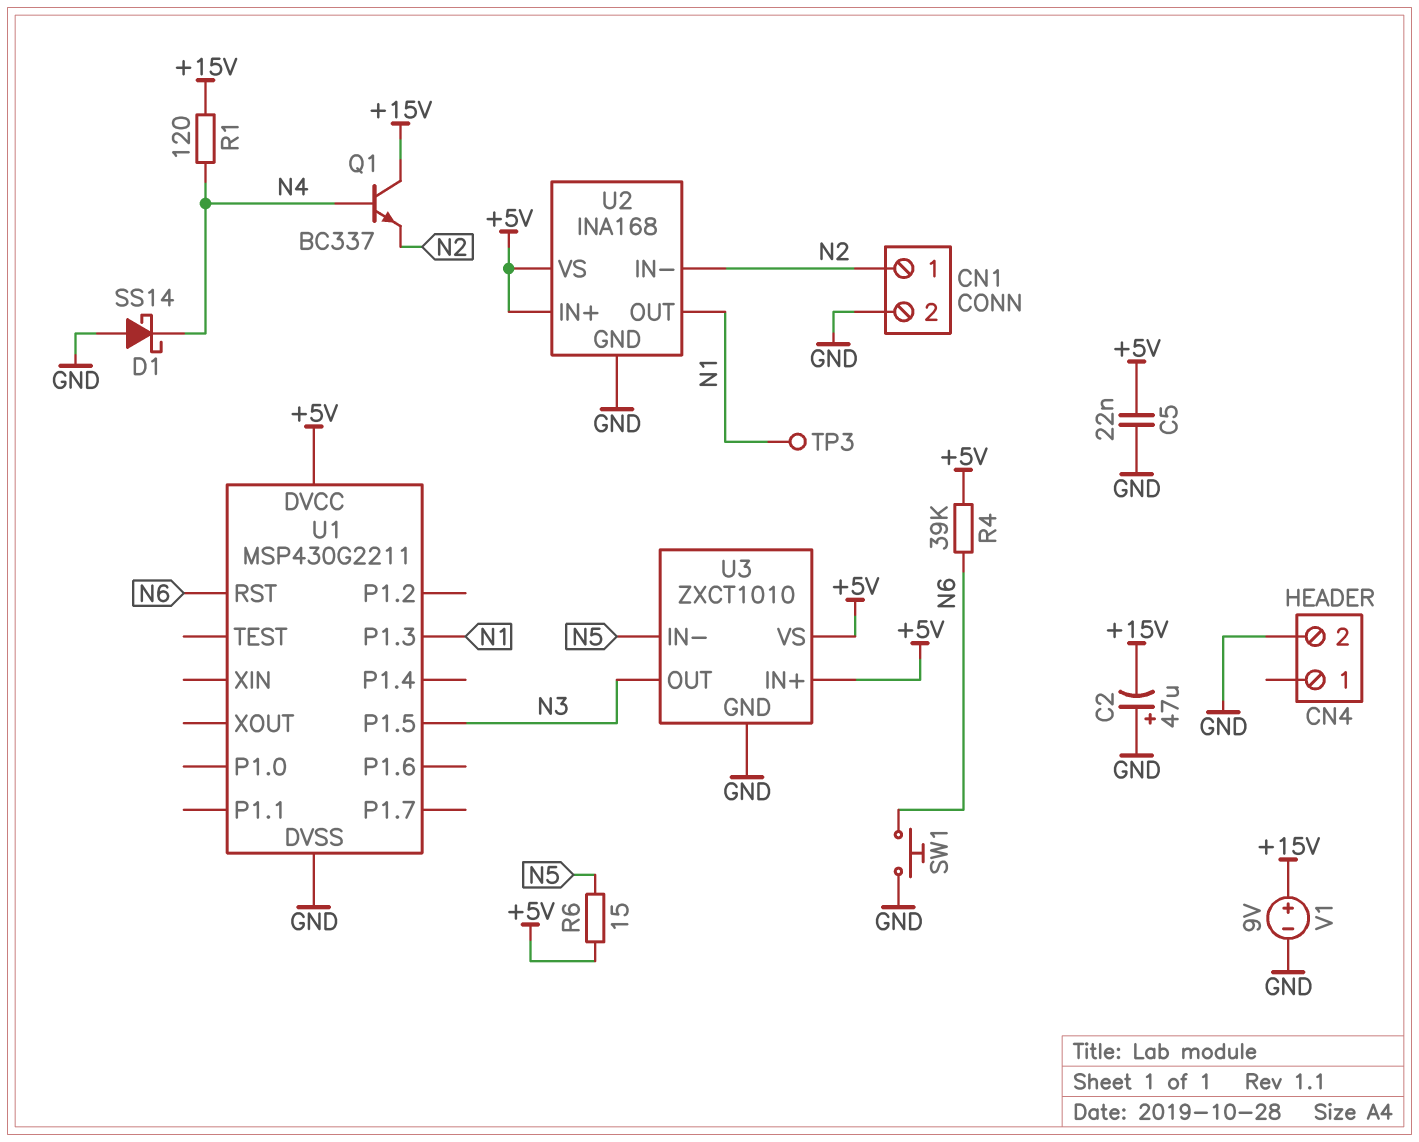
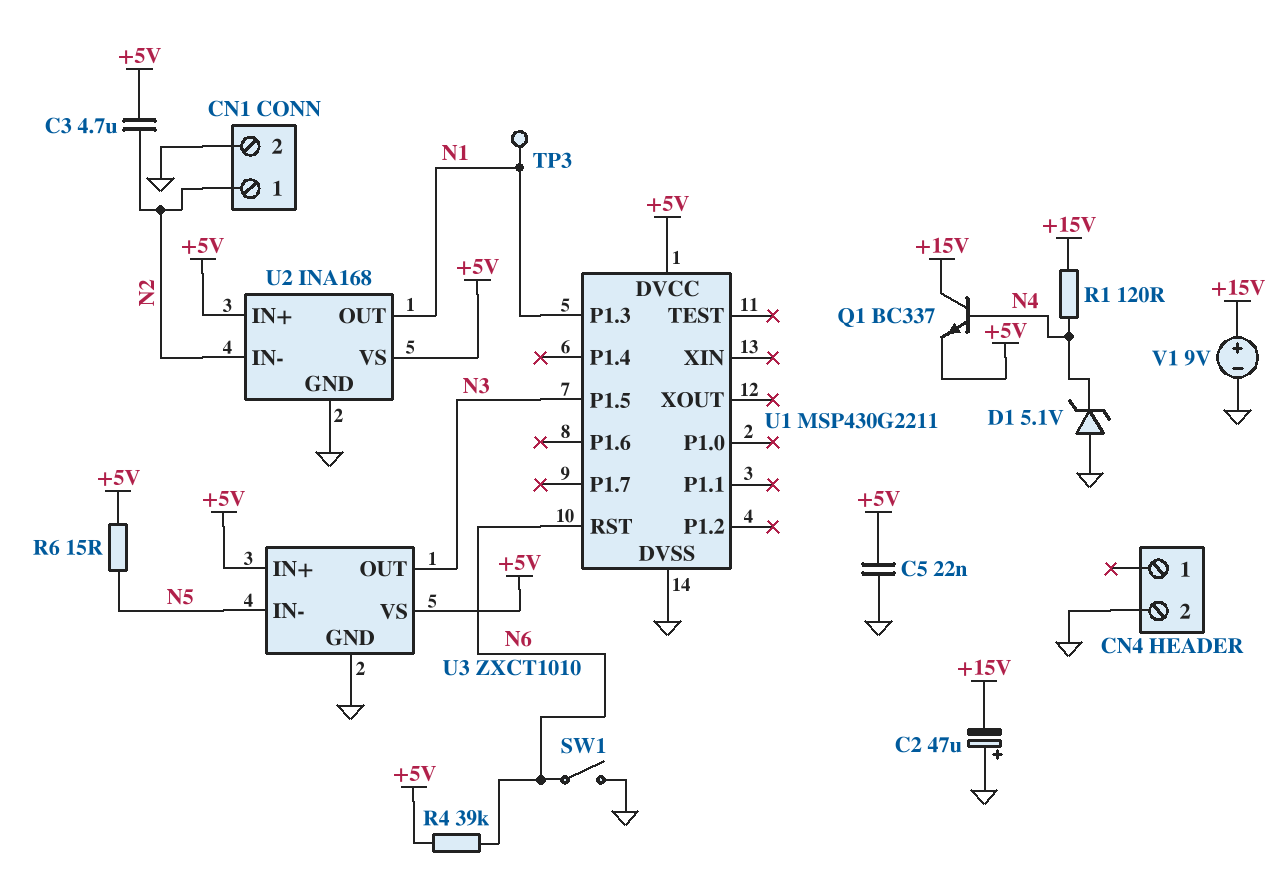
C3: none -> 4.7uF (+5V, N2)
D1: schottky SS14 (A GND, K N4) -> zener 5.1V (A GND, K N4)
Q1: NPN BC337 (B N4, C +15V, E N2) -> NPN BC337 (B N4, C +15V, E +5V)
SW1: button (GND, N6) -> switch (GND, N6)

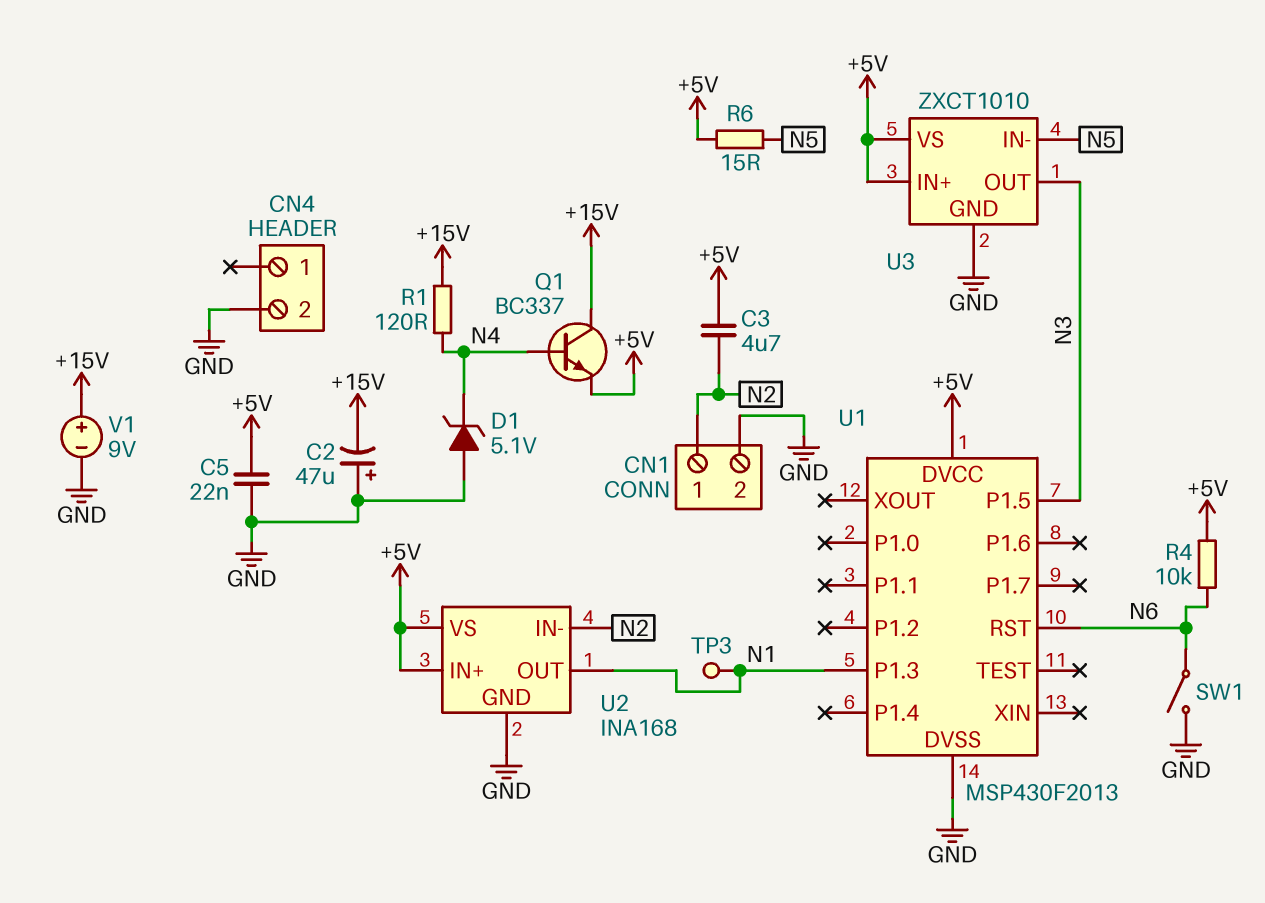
R4: 39k (+5V, N6) -> 10k (+5V, N6)
U1: MSP430G2211 -> MSP430F2013

